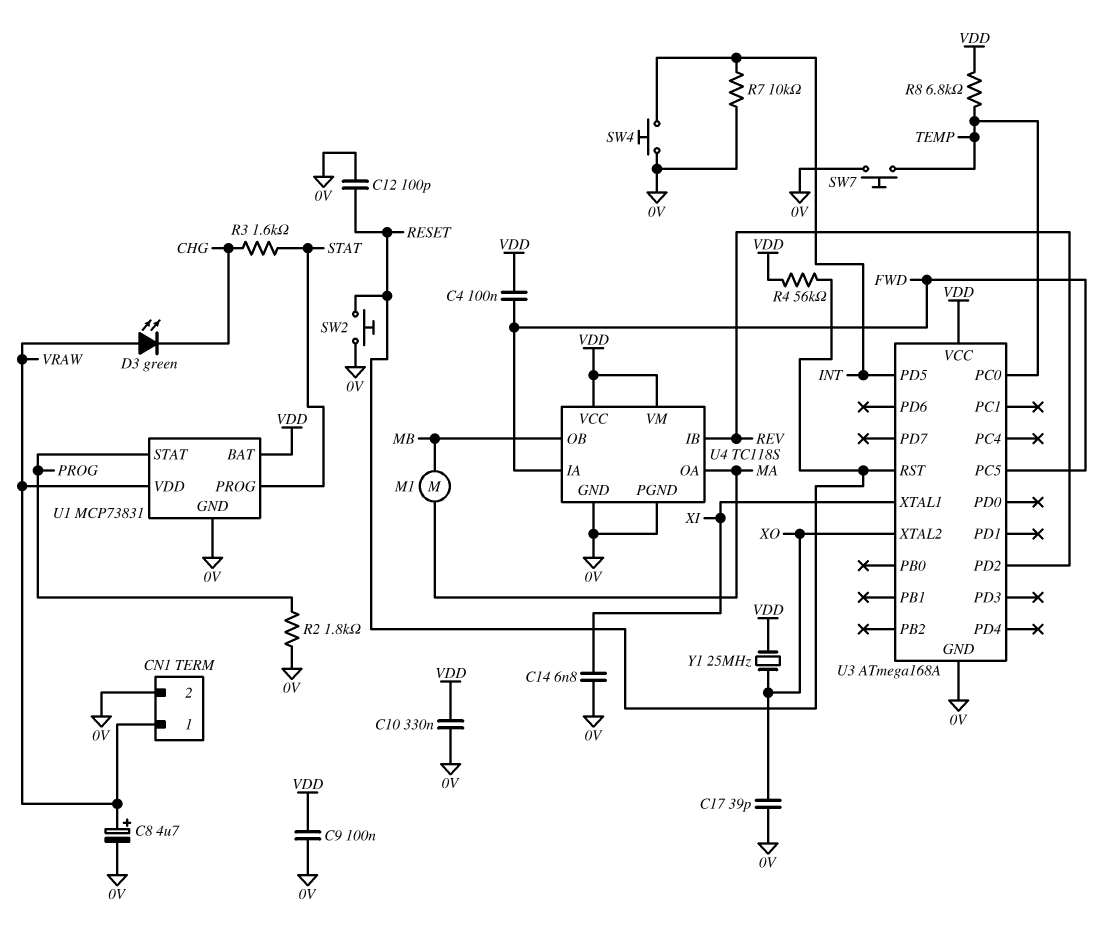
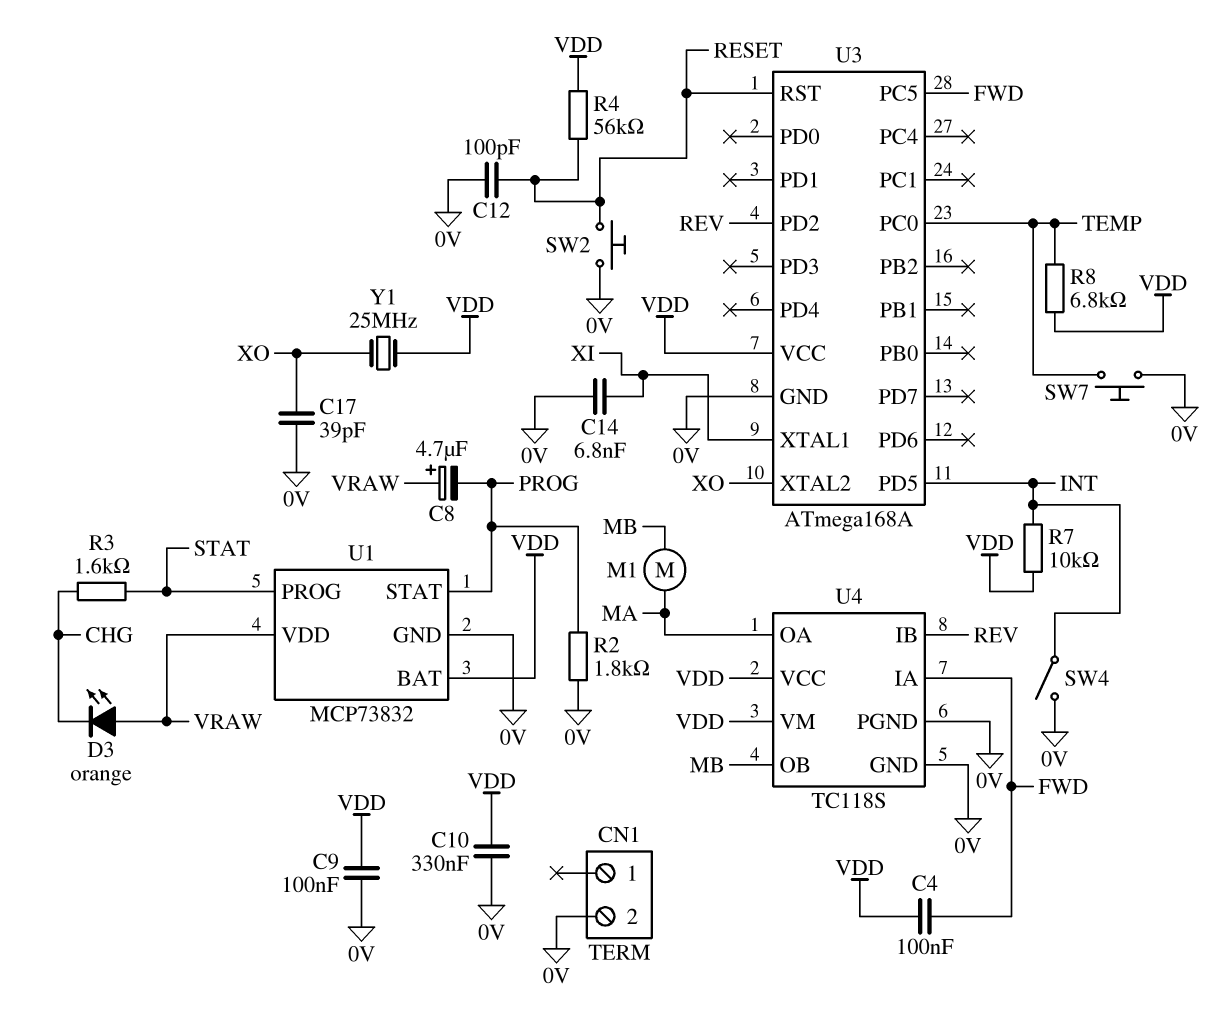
C8: 4.7uF (plus VRAW, minus 0V) -> 4.7uF (plus VRAW, minus PROG)
CN1 pin 1: VRAW -> none
D3: LED green (A VRAW, K CHG) -> LED orange (A VRAW, K CHG)
R7: 10k (0V, INT) -> 10k (INT, VDD)
SW4: button (0V, INT) -> switch (0V, INT)
U1: MCP73831 -> MCP73832

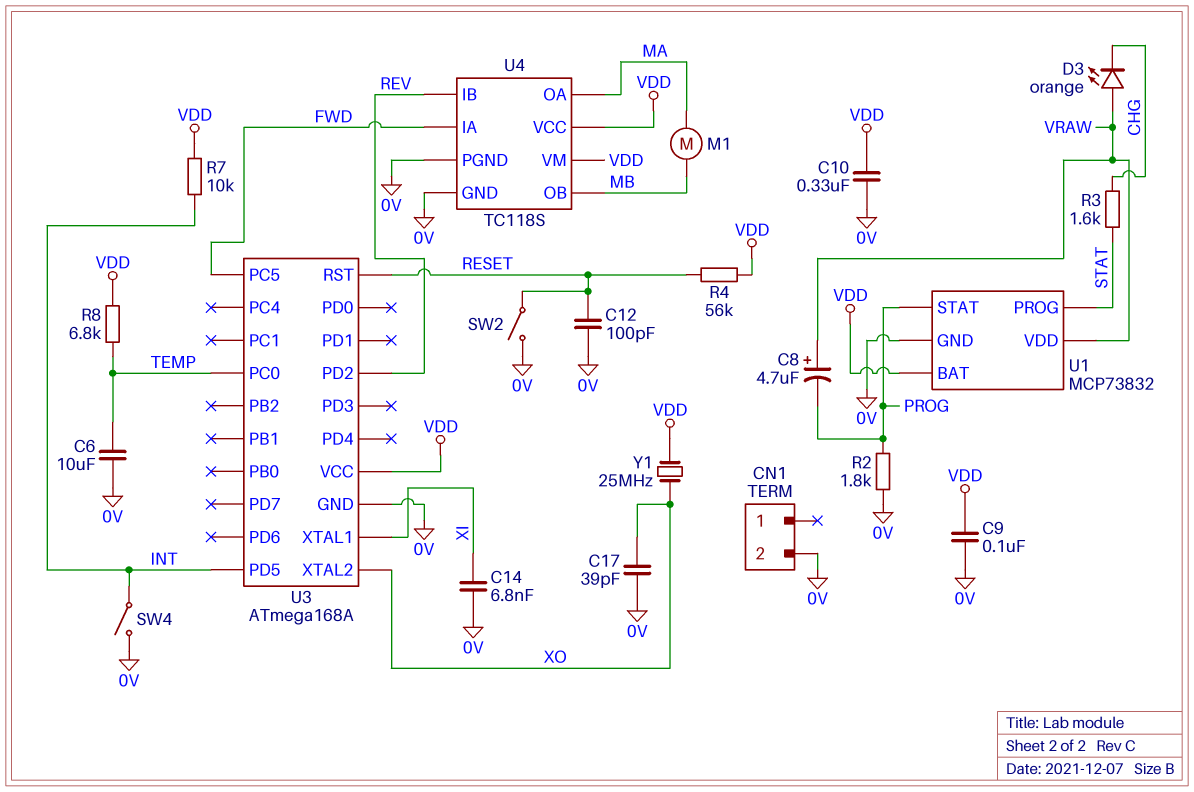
C4: 100nF (FWD, VDD) -> none
C6: none -> 10uF (0V, TEMP)
SW2: button (0V, RESET) -> switch (0V, RESET)
SW7: button (0V, TEMP) -> none

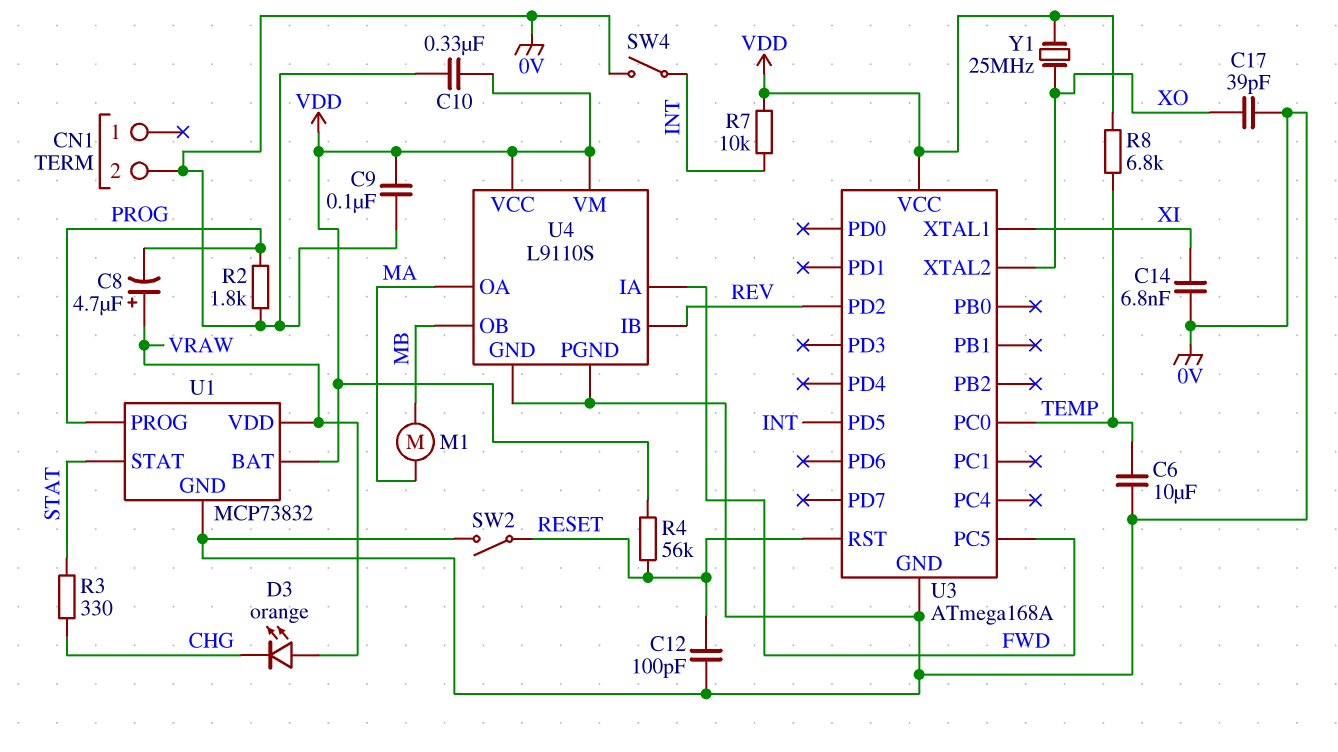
R3: 1.6k (CHG, STAT) -> 330 (CHG, STAT)
U1 pin PROG: STAT -> PROG
U1 pin STAT: PROG -> STAT
U4: TC118S -> L9110S

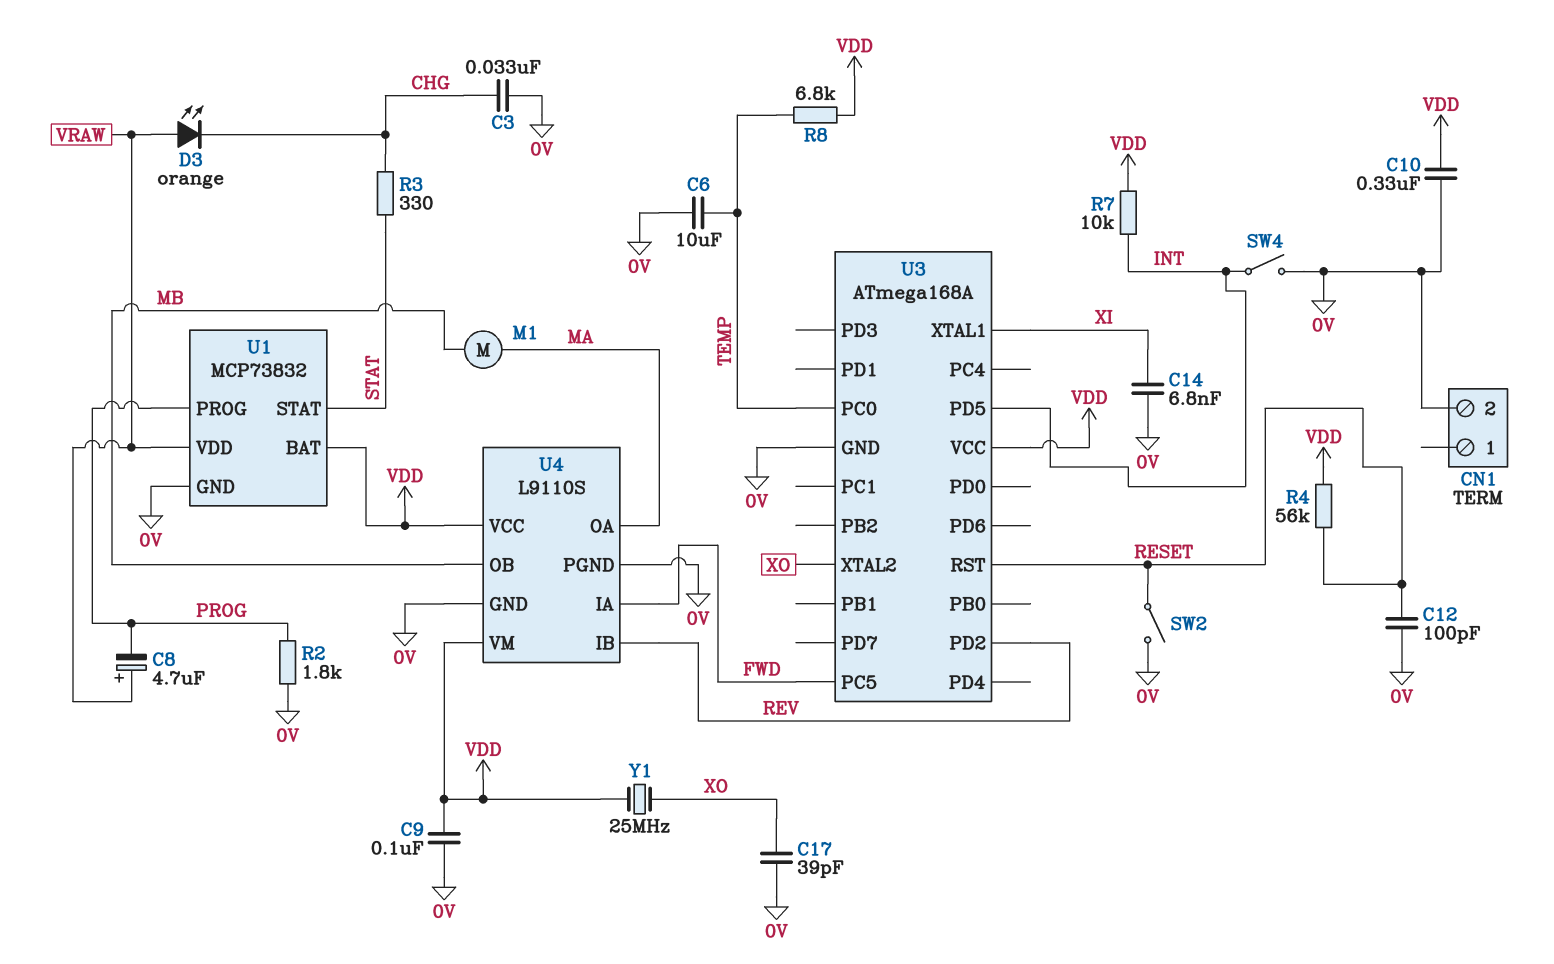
C3: none -> 33nF (0V, CHG)

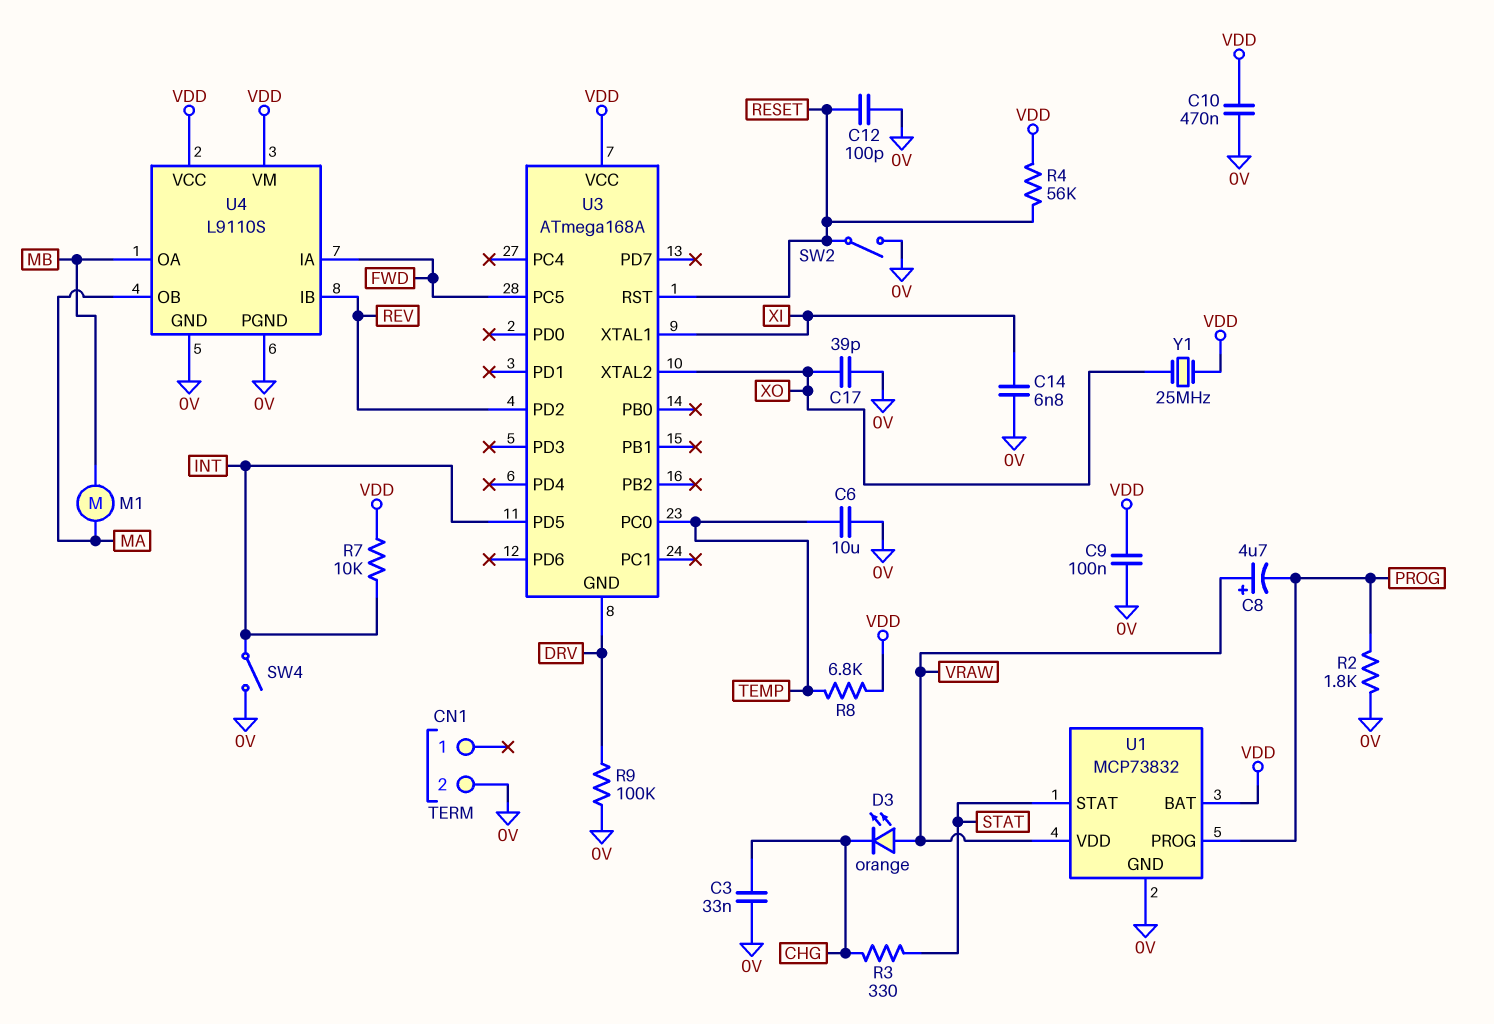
C10: 330nF (0V, VDD) -> 470nF (0V, VDD)
R9: none -> 100k (0V, DRV)
U3 pin GND: 0V -> DRV
U4 pin OA: MA -> MB
U4 pin OB: MB -> MA

